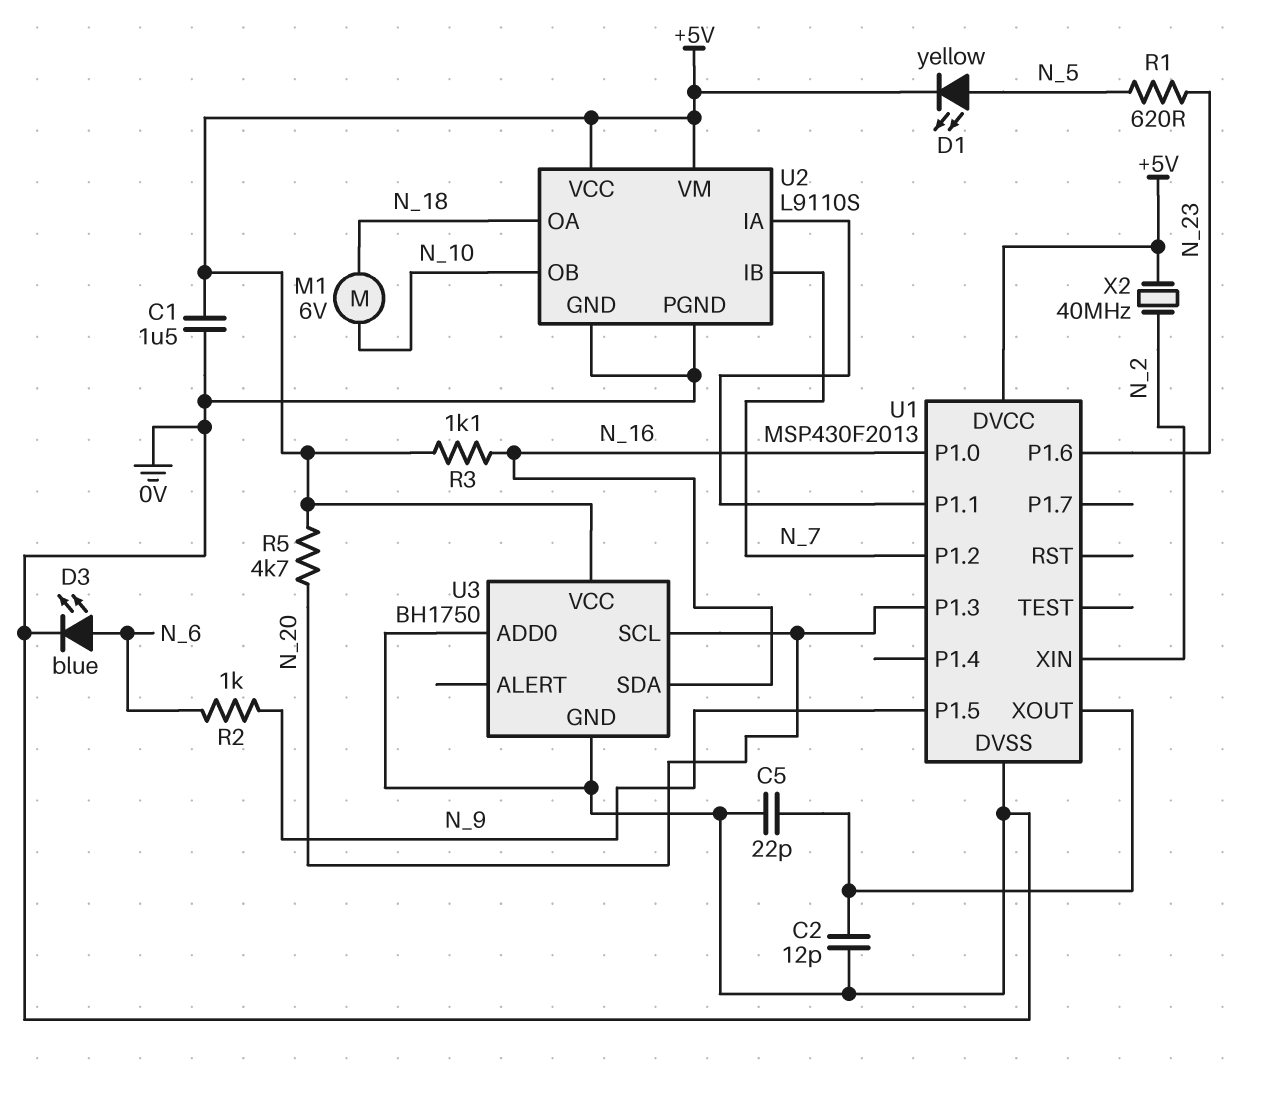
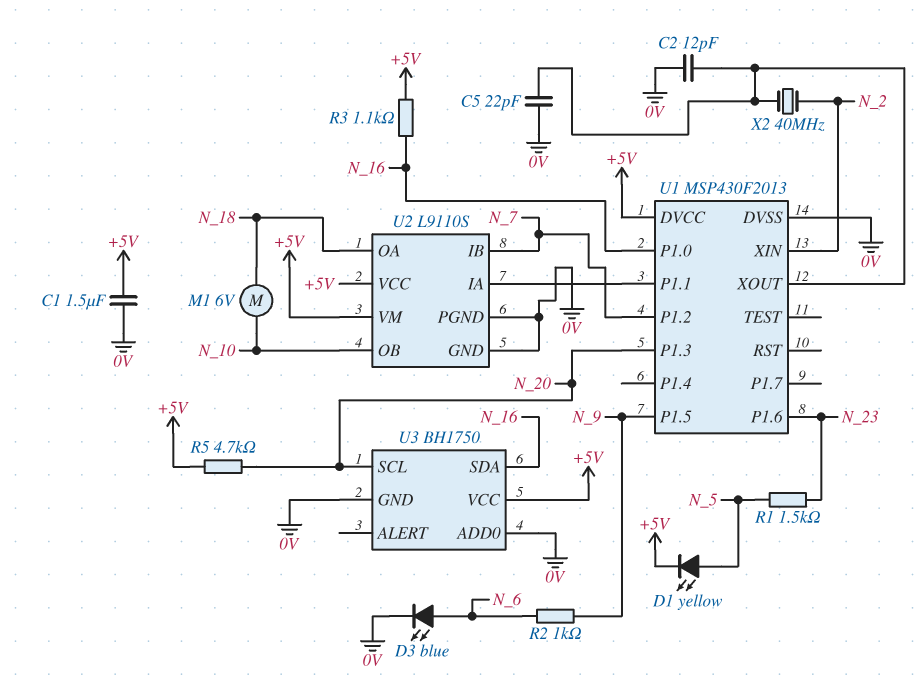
R1: 620 (N_5, N_23) -> 1.5k (N_5, N_23)
X2: 40MHz (+5V, N_2) -> 40MHz (N_2, U1/XOUT)

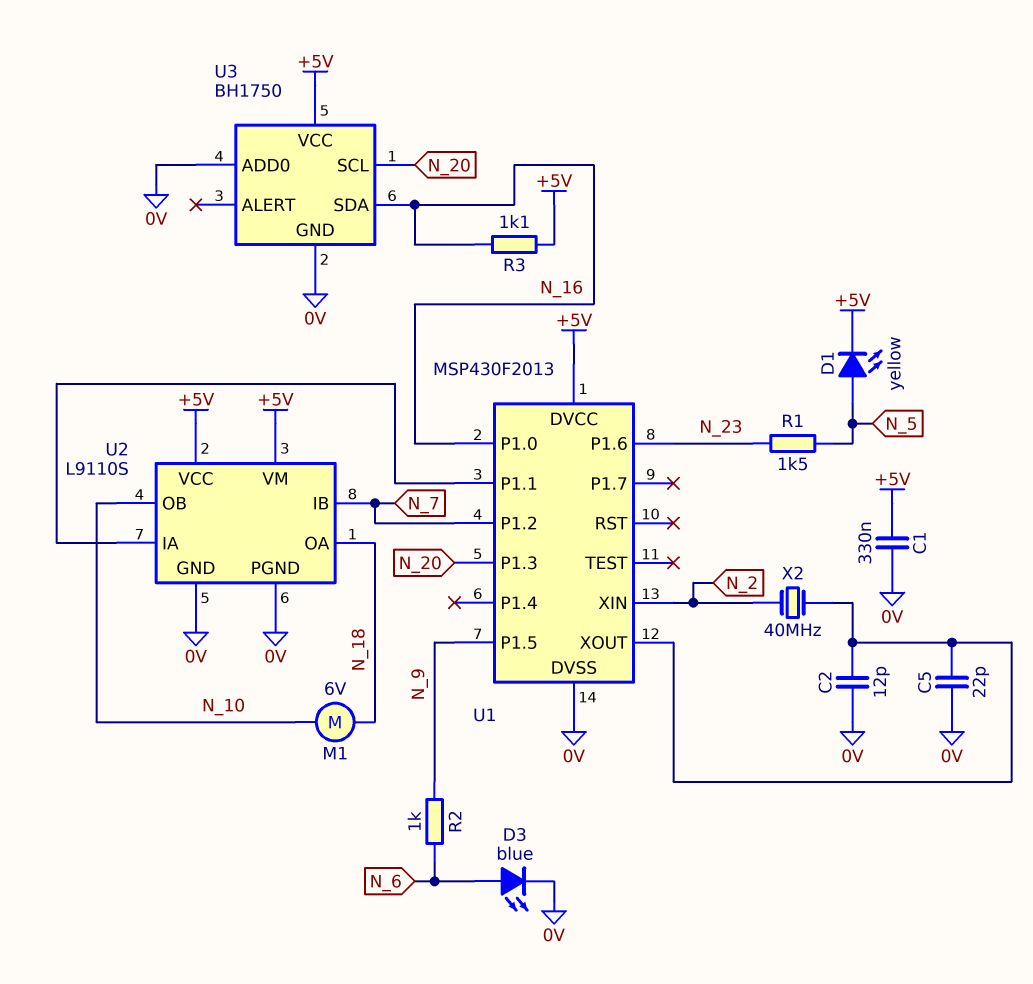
C1: 1.5uF (+5V, 0V) -> 330nF (+5V, 0V)
R5: 4.7k (+5V, N_20) -> none

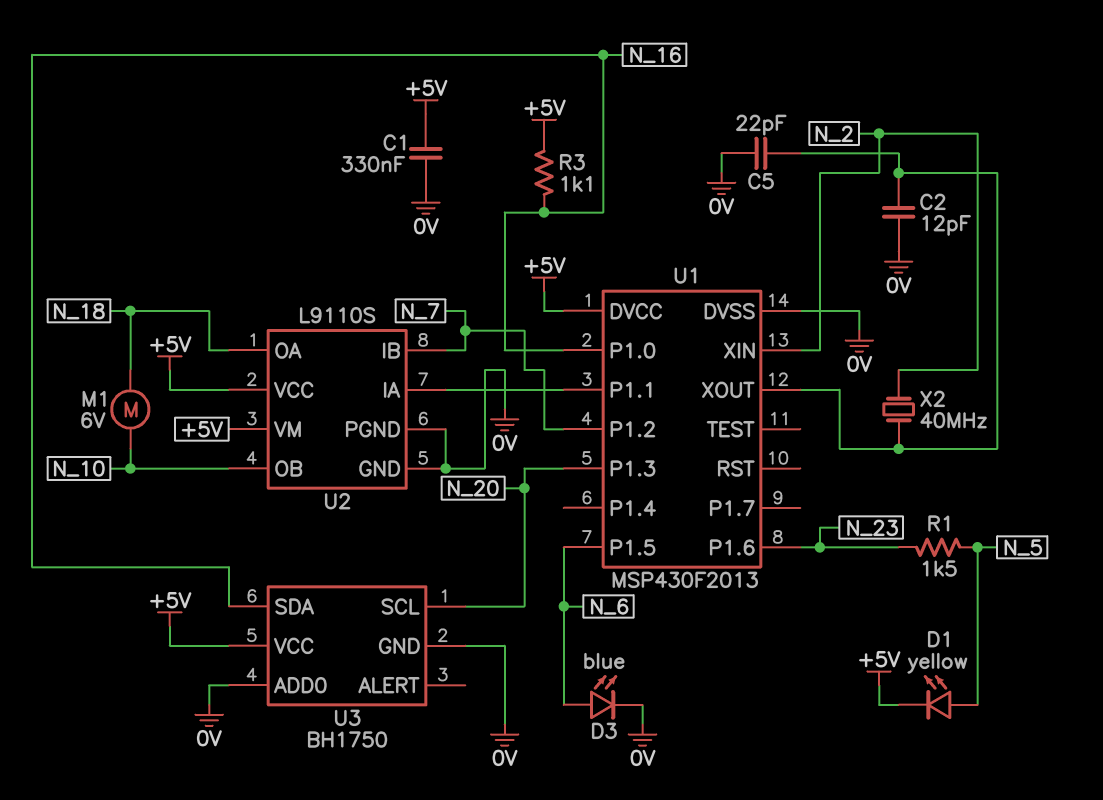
R2: 1k (N_6, N_9) -> none
U1 pin P1.5: N_9 -> N_6

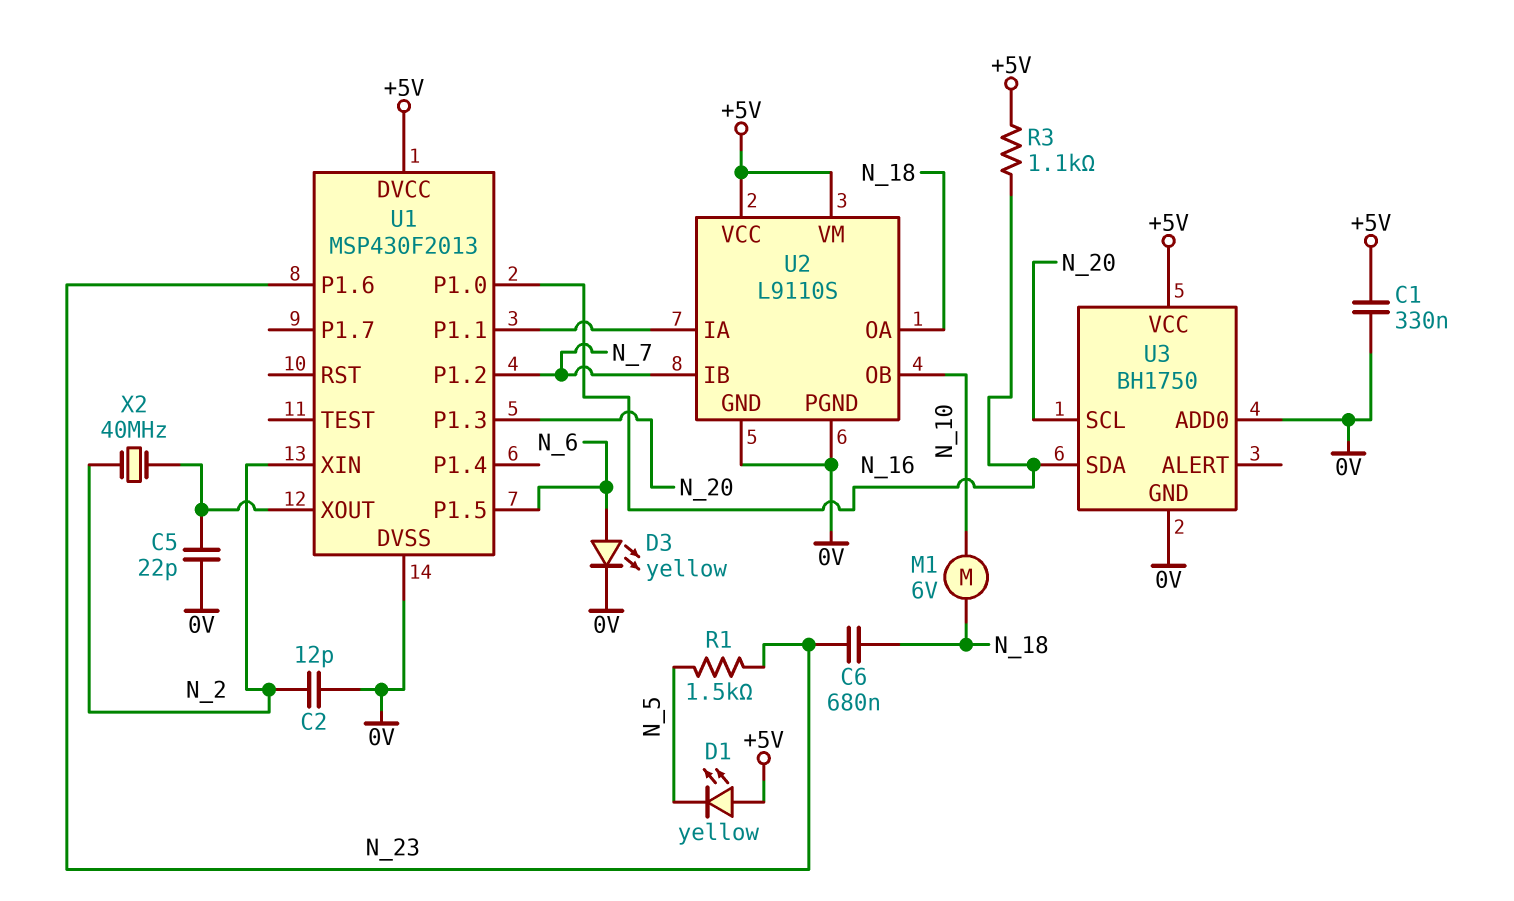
C2: 12pF (0V, U1/XOUT) -> 12pF (0V, N_2)
C6: none -> 680nF (N_18, N_23)
D1: LED yellow (A N_5, K +5V) -> LED yellow (A +5V, K N_5)
D3: LED blue (A N_6, K 0V) -> LED yellow (A N_6, K 0V)

